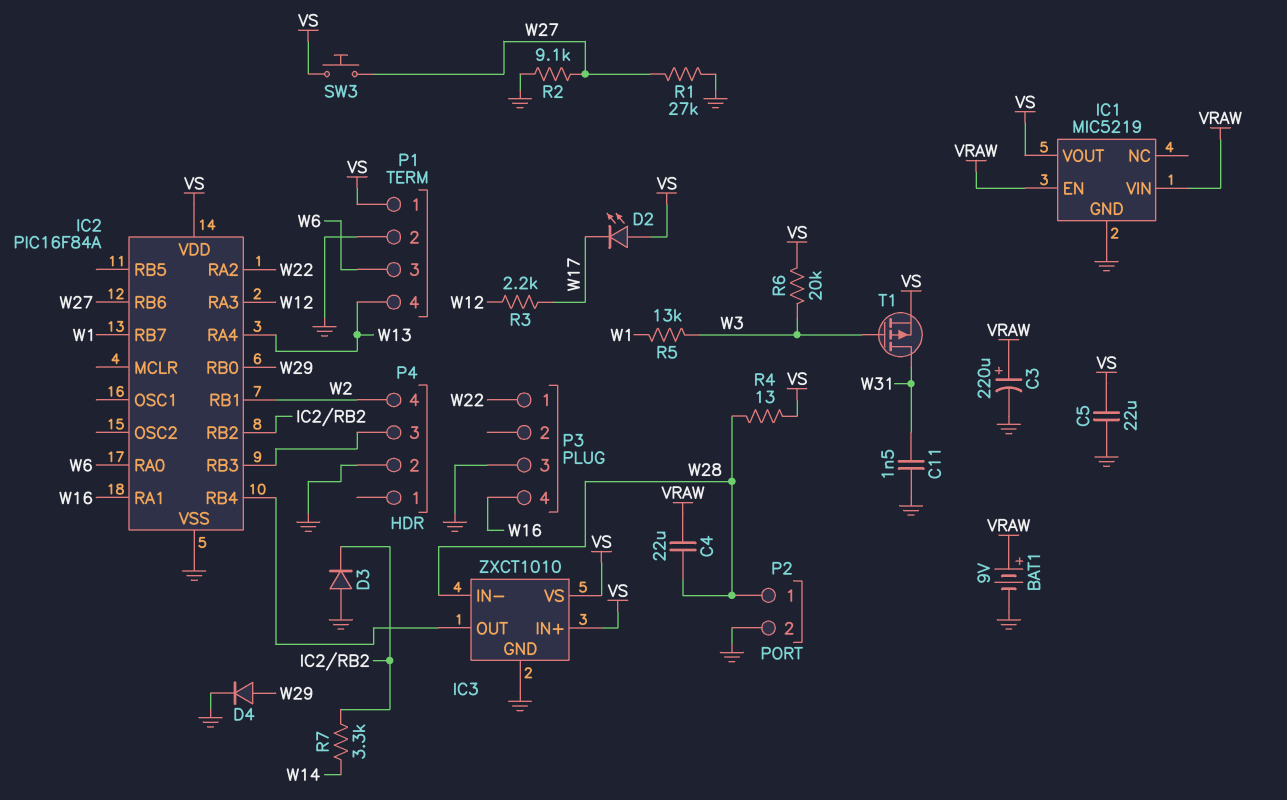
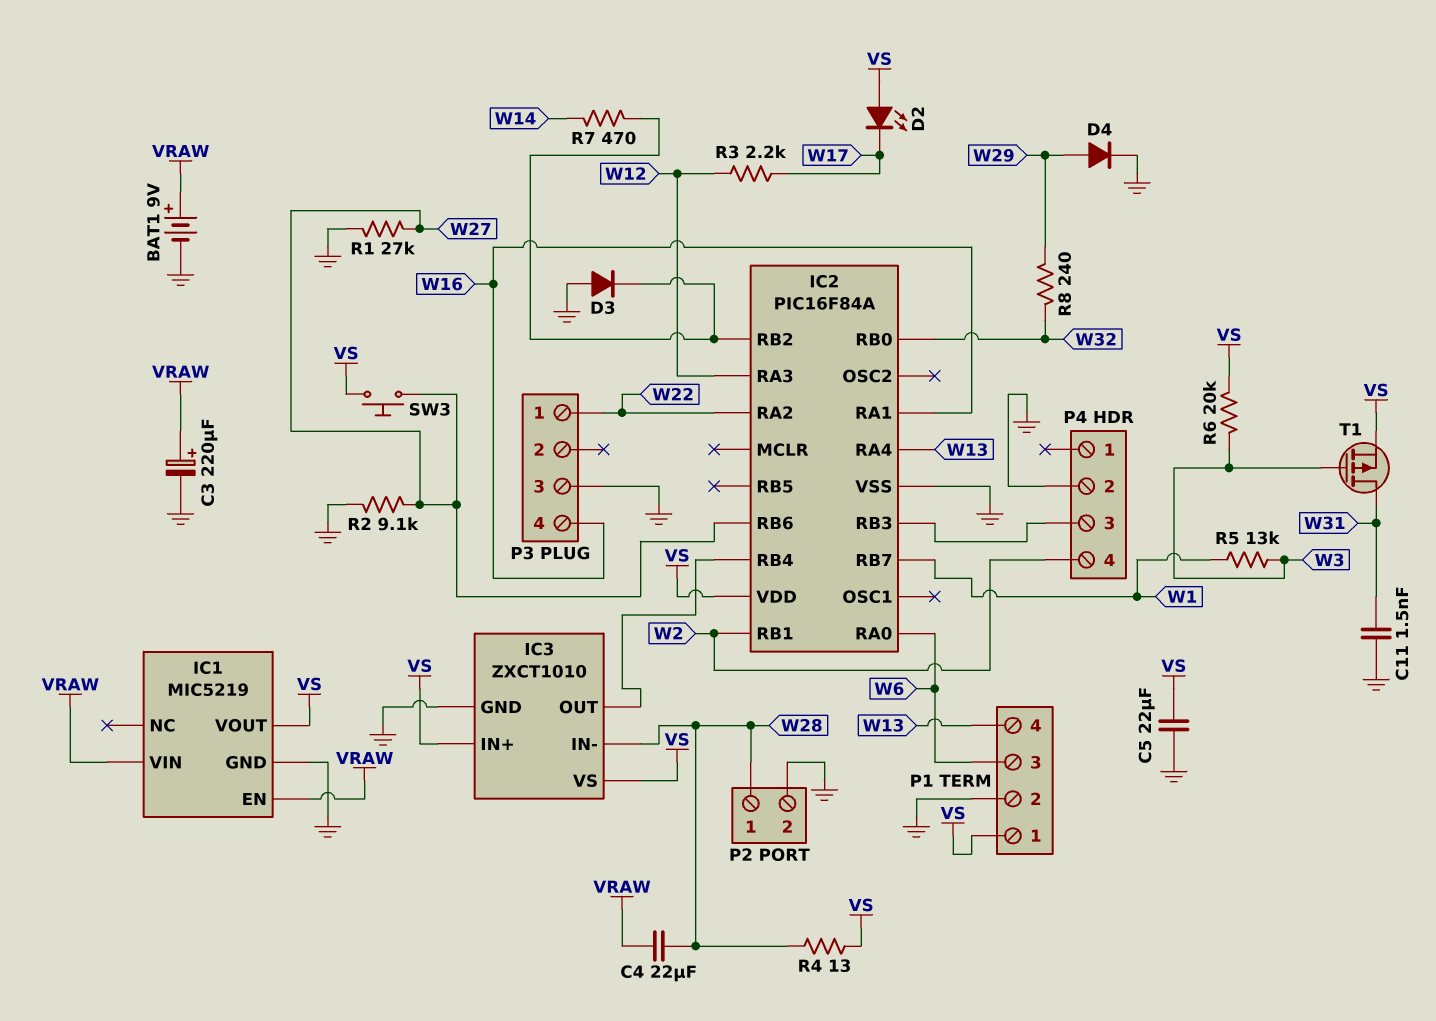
IC2 pin RB0: W29 -> W32
R7: 3.3k (IC2/RB2, W14) -> 470 (IC2/RB2, W14)
R8: none -> 240 (W29, W32)

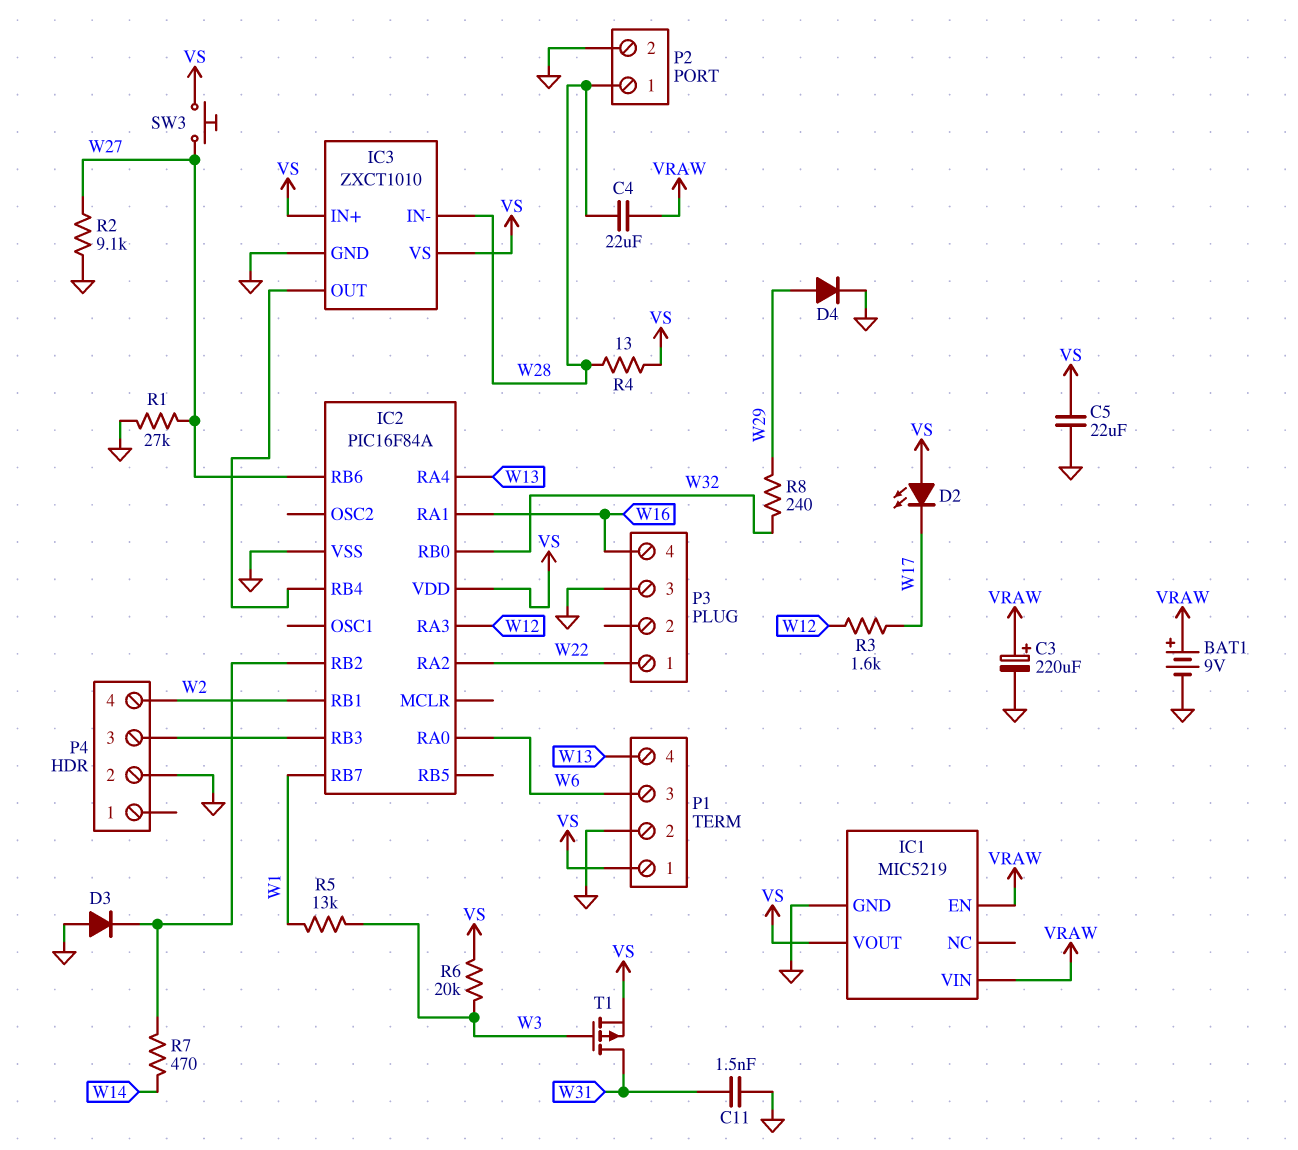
R3: 2.2k (W12, W17) -> 1.6k (W12, W17)

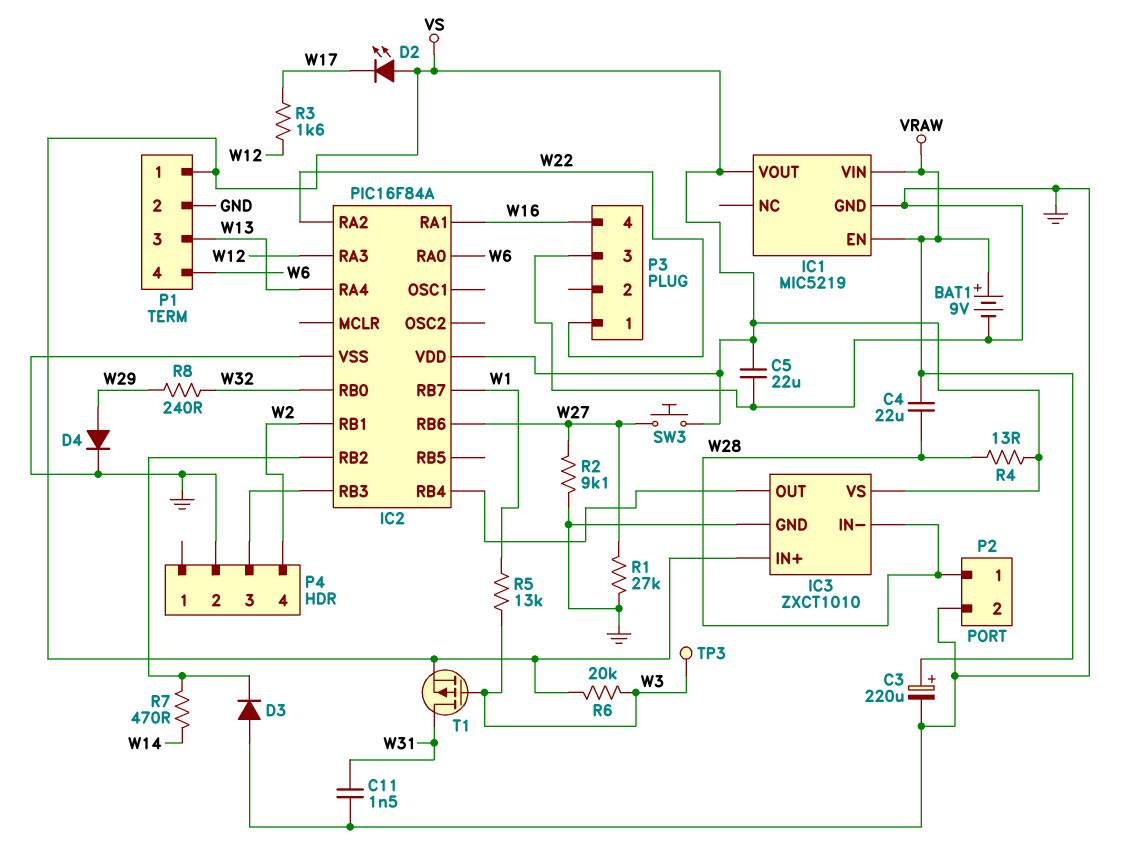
P1 pin 3: W6 -> W13
P1 pin 4: W13 -> W6
TP3: none -> test point (W3)

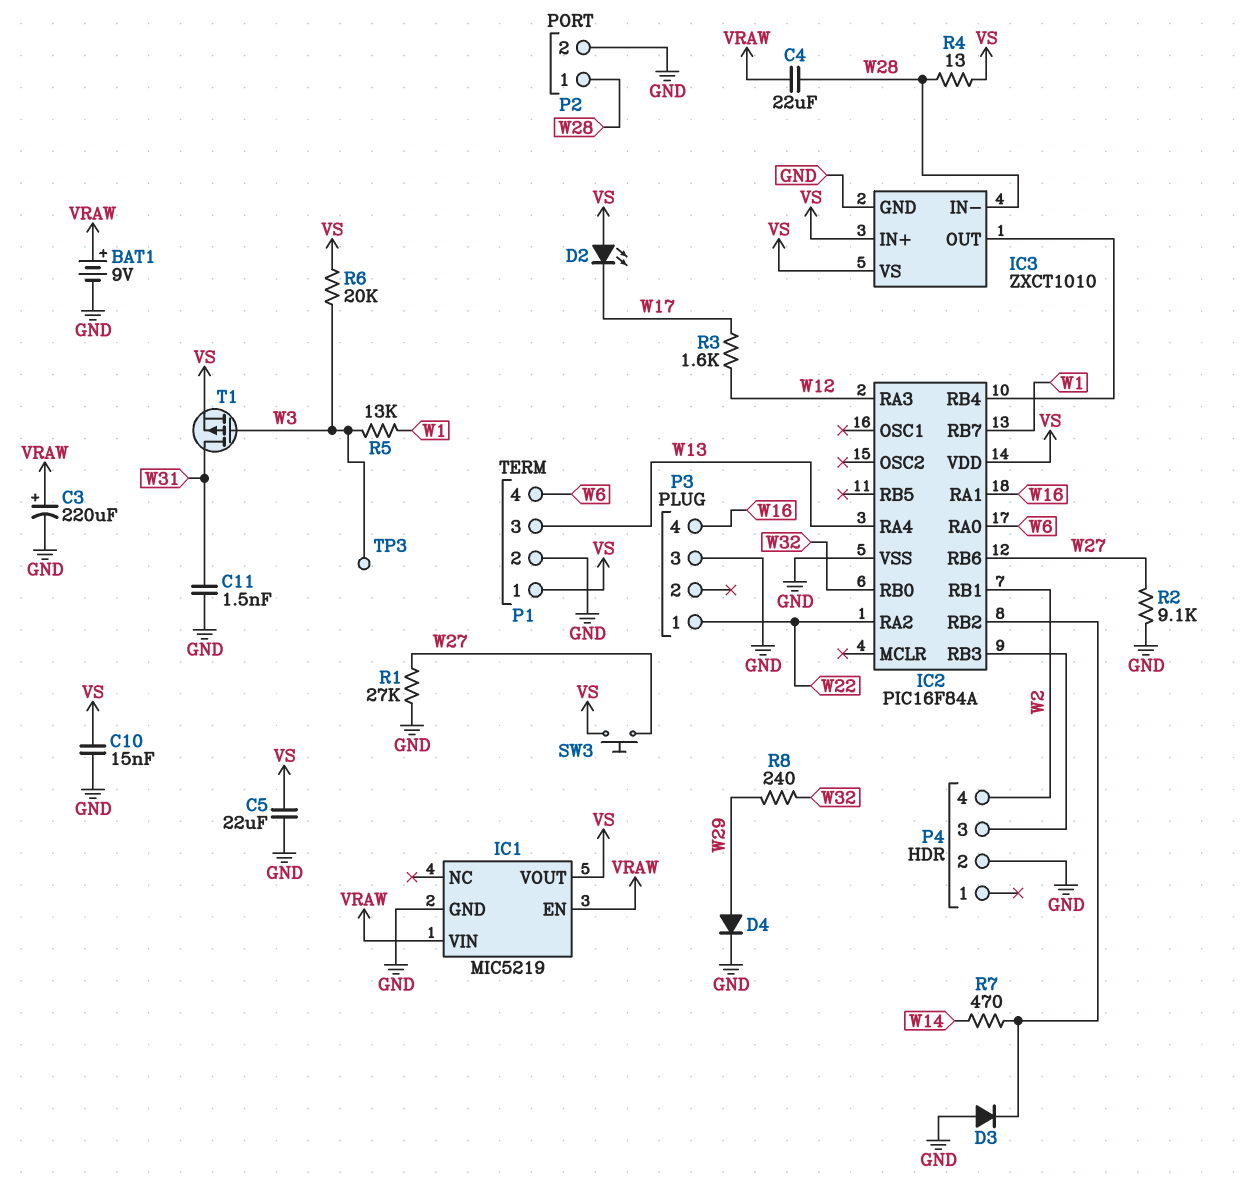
C10: none -> 15nF (GND, VS)

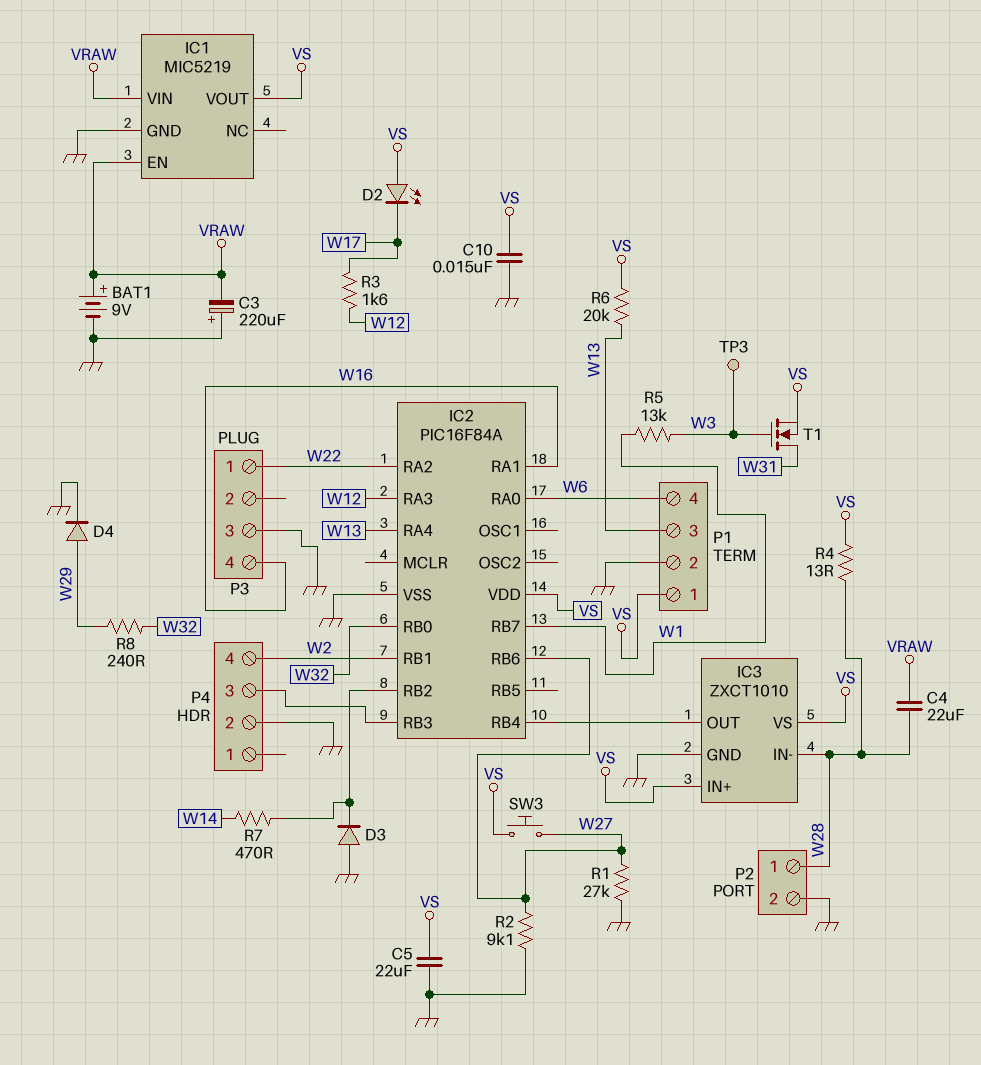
C3: 220uF (plus VRAW, minus GND) -> 220uF (plus GND, minus VRAW)
C11: 1.5nF (GND, W31) -> none
R6: 20k (VS, W3) -> 20k (VS, W13)
T1: PMOS (G W3, D W31, S VS) -> NMOS (G W3, D W31, S VS)

